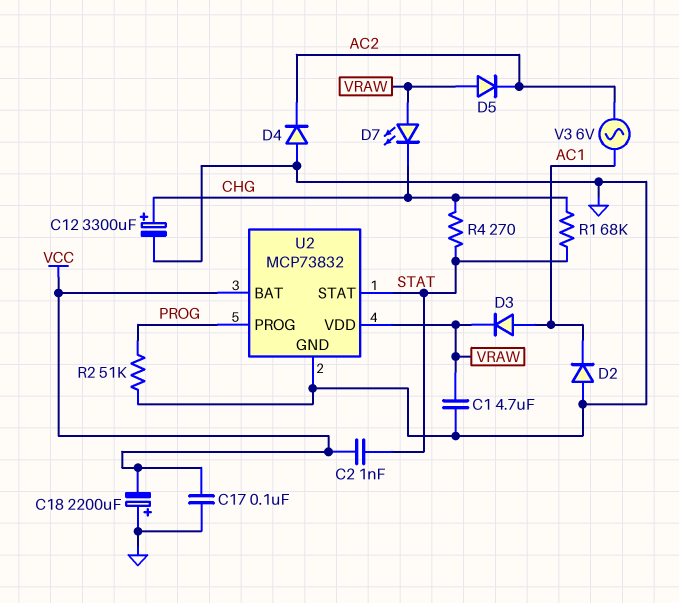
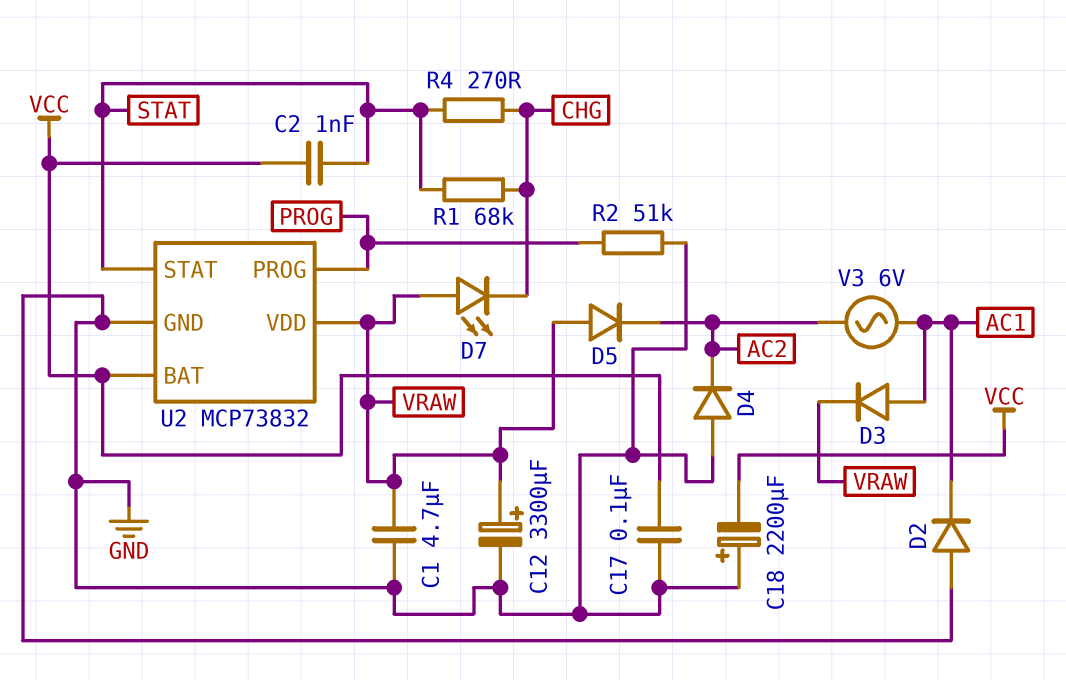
C12: 3300uF (plus CHG, minus GND) -> 3300uF (plus VRAW, minus GND)

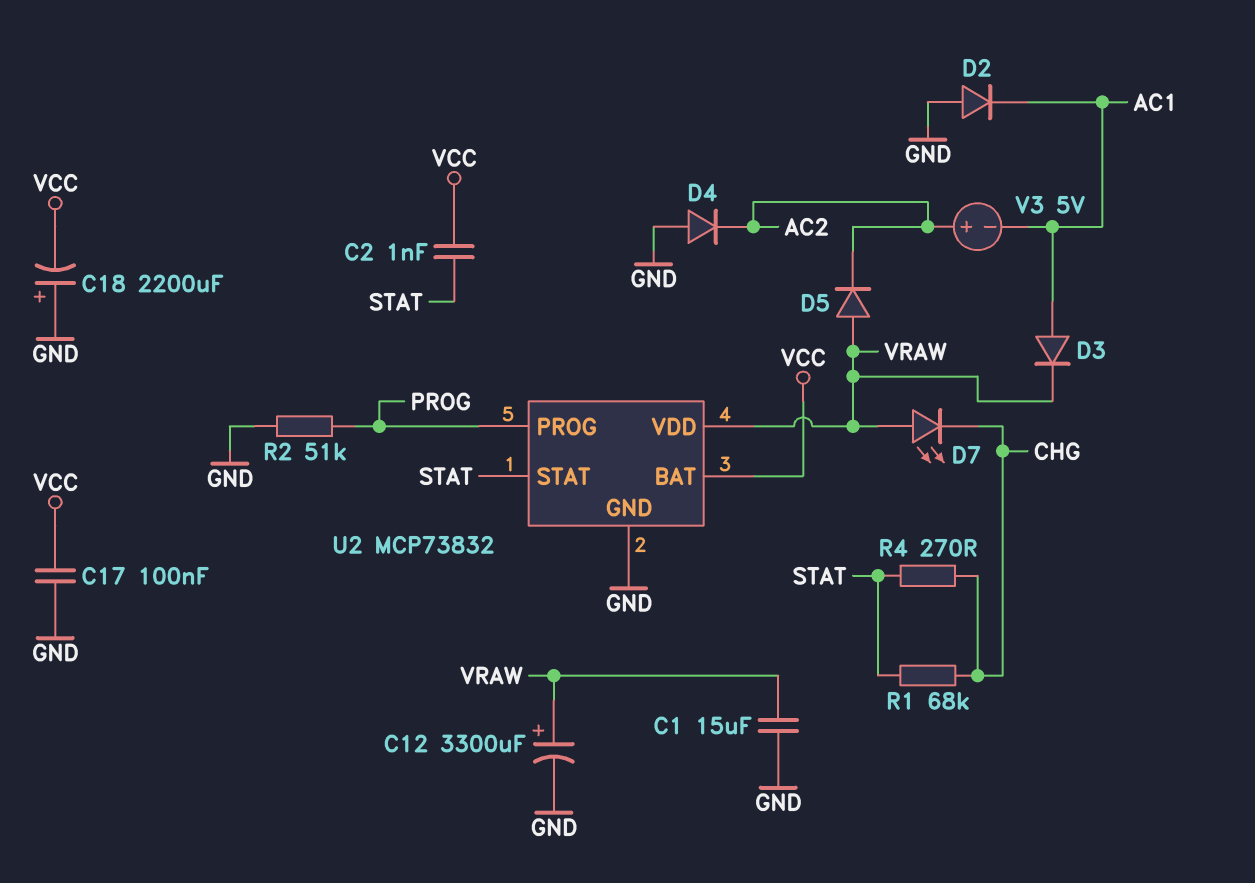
C1: 4.7uF (GND, VRAW) -> 15uF (GND, VRAW)
V3: AC 6V (AC1, AC2) -> 5V (plus AC2, minus AC1)

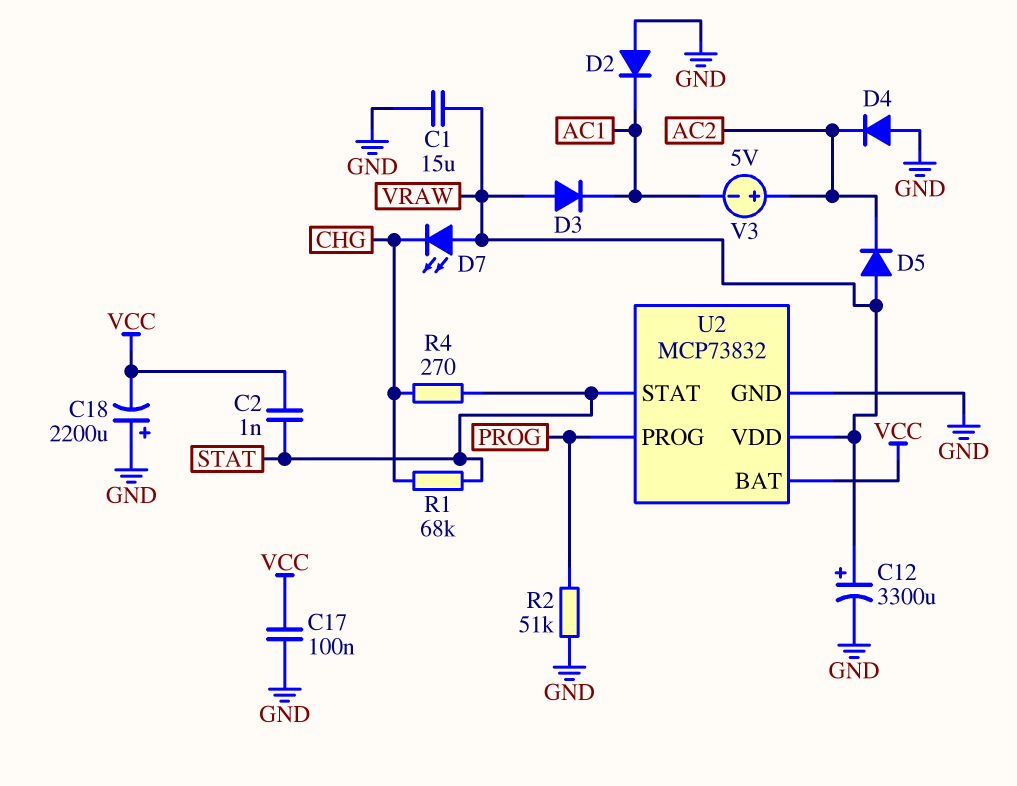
D3: diode (A AC1, K VRAW) -> diode (A VRAW, K AC1)

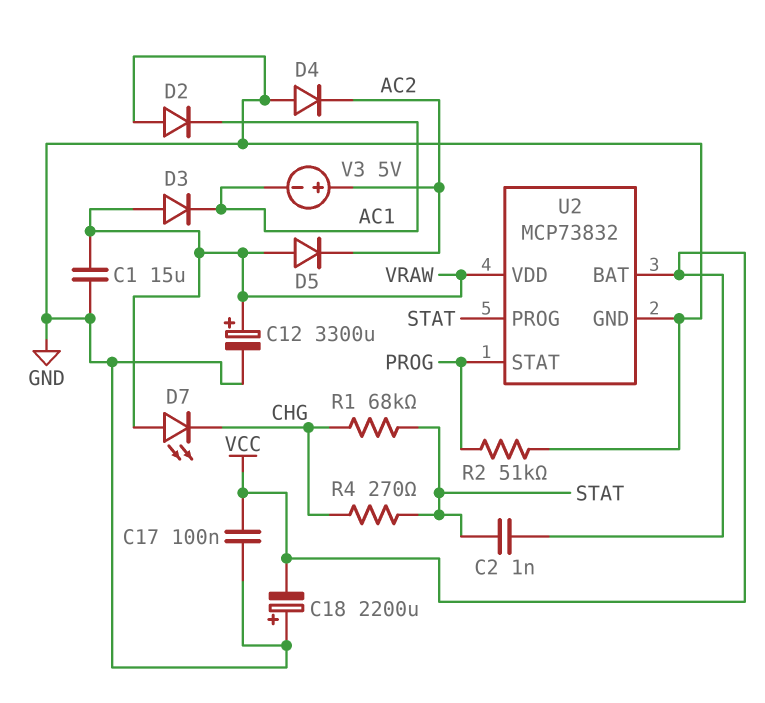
U2 pin PROG: PROG -> STAT
U2 pin STAT: STAT -> PROG

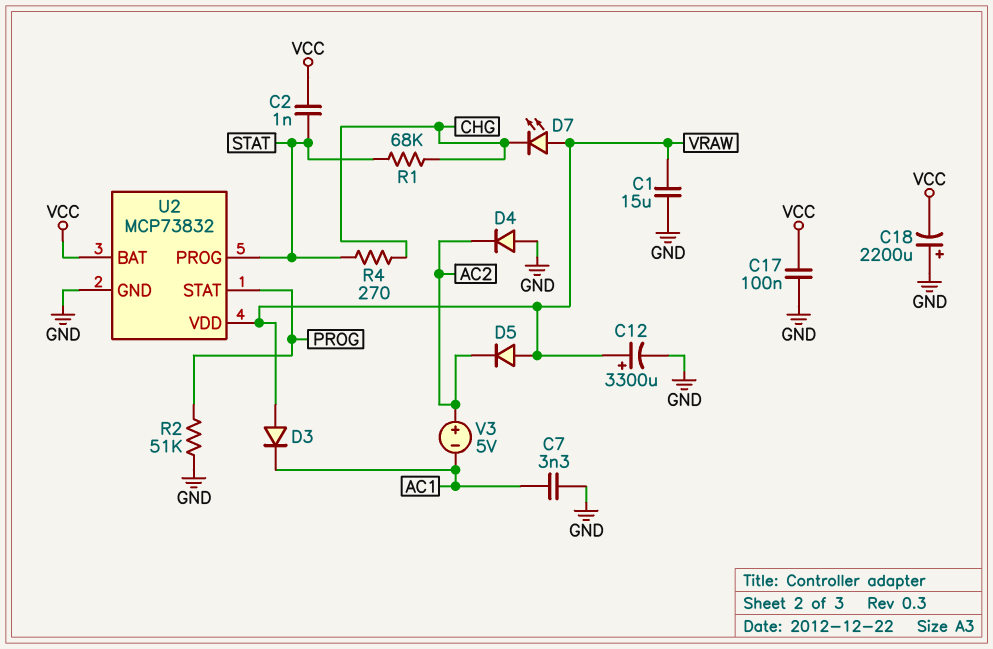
C7: none -> 3.3nF (AC1, GND)
D2: diode (A GND, K AC1) -> none

